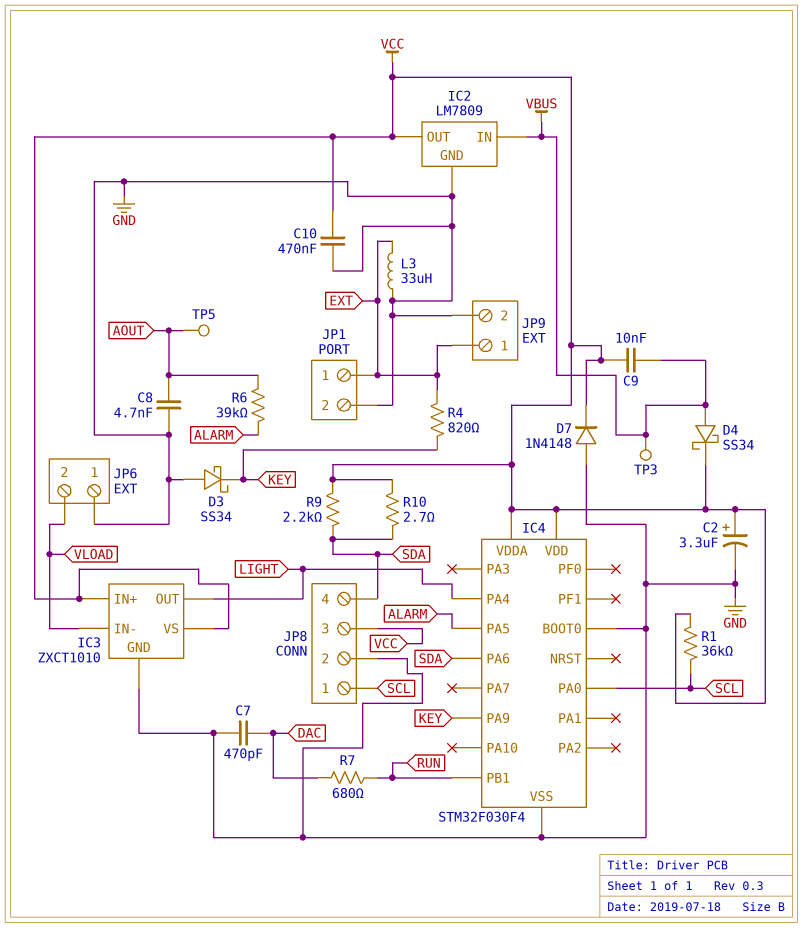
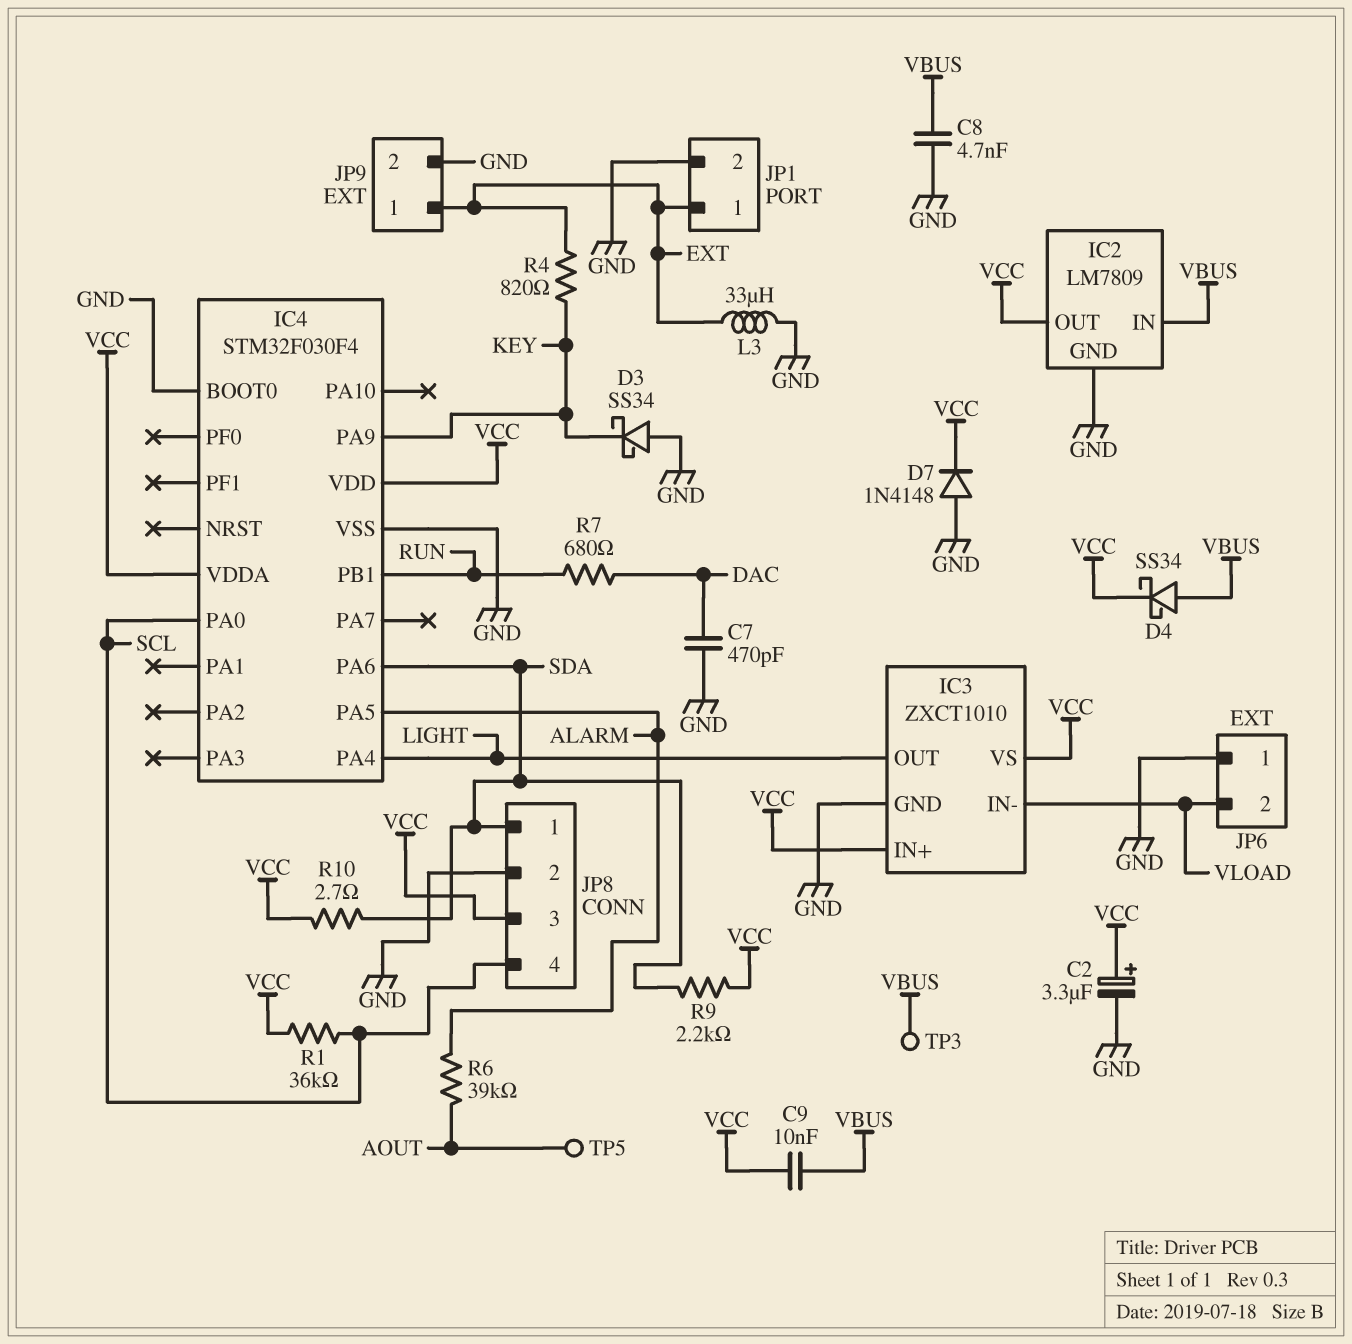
C8: 4.7nF (AOUT, GND) -> 4.7nF (GND, VBUS)
C10: 470nF (GND, VCC) -> none
JP8 pin 1: SCL -> SDA
JP8 pin 4: SDA -> SCL

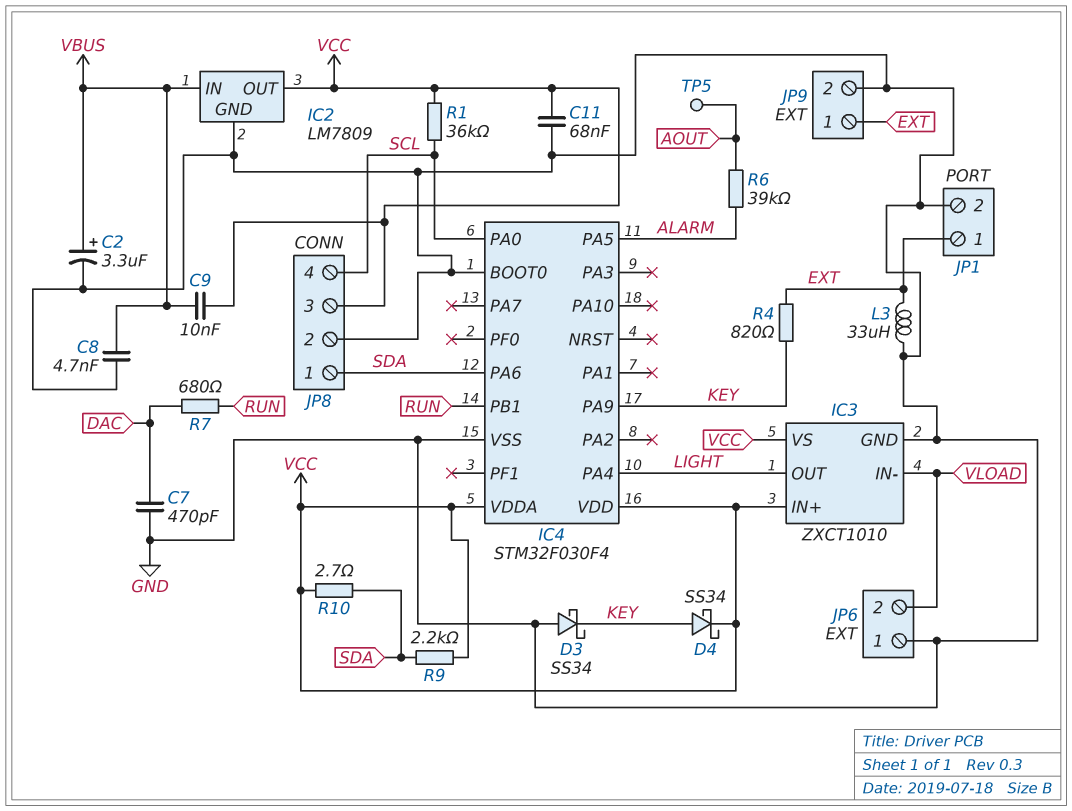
C2: 3.3uF (plus VCC, minus GND) -> 3.3uF (plus VBUS, minus GND)
C11: none -> 68nF (GND, VCC)
D4: schottky SS34 (A VBUS, K VCC) -> schottky SS34 (A KEY, K VCC)
D7: diode 1N4148 (A GND, K VCC) -> none
TP3: test point (VBUS) -> none

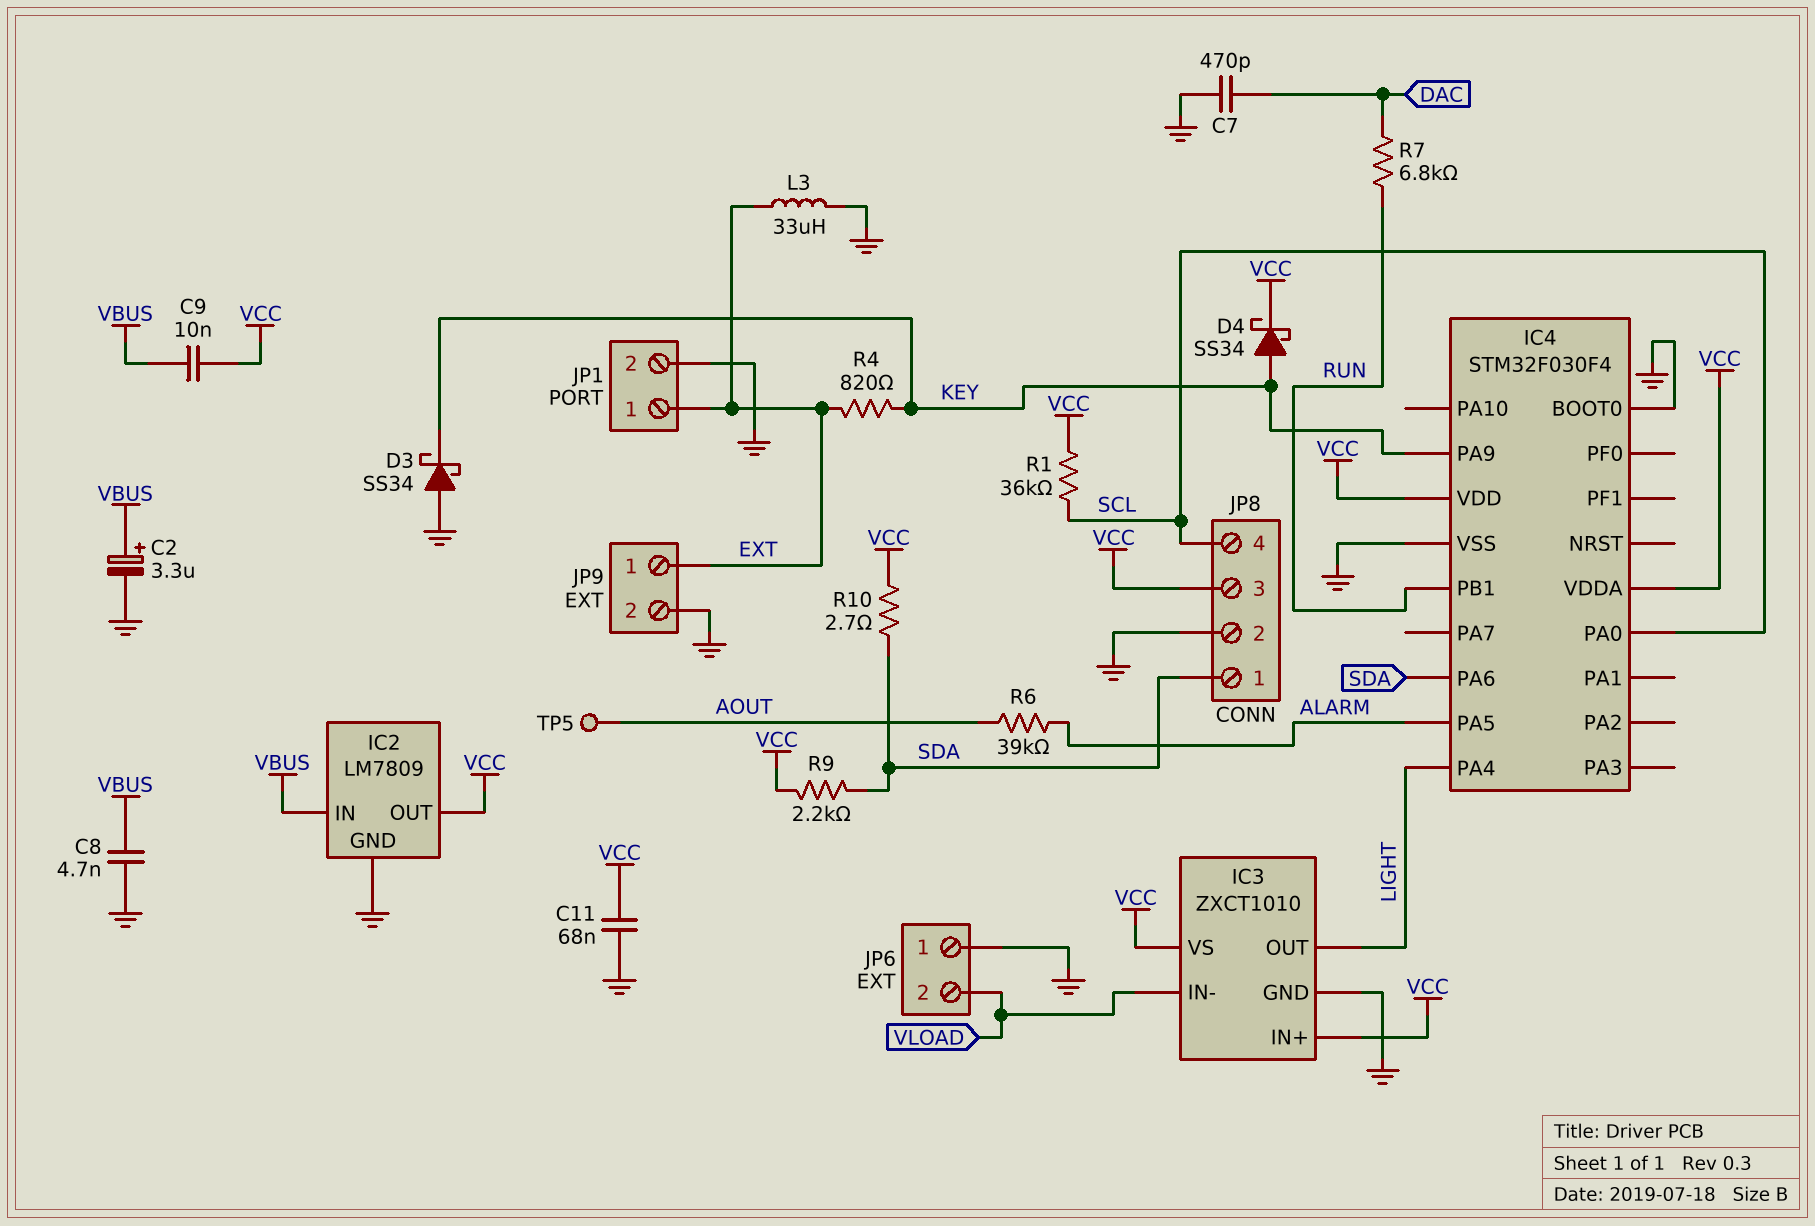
R7: 680 (DAC, RUN) -> 6.8k (DAC, RUN)

